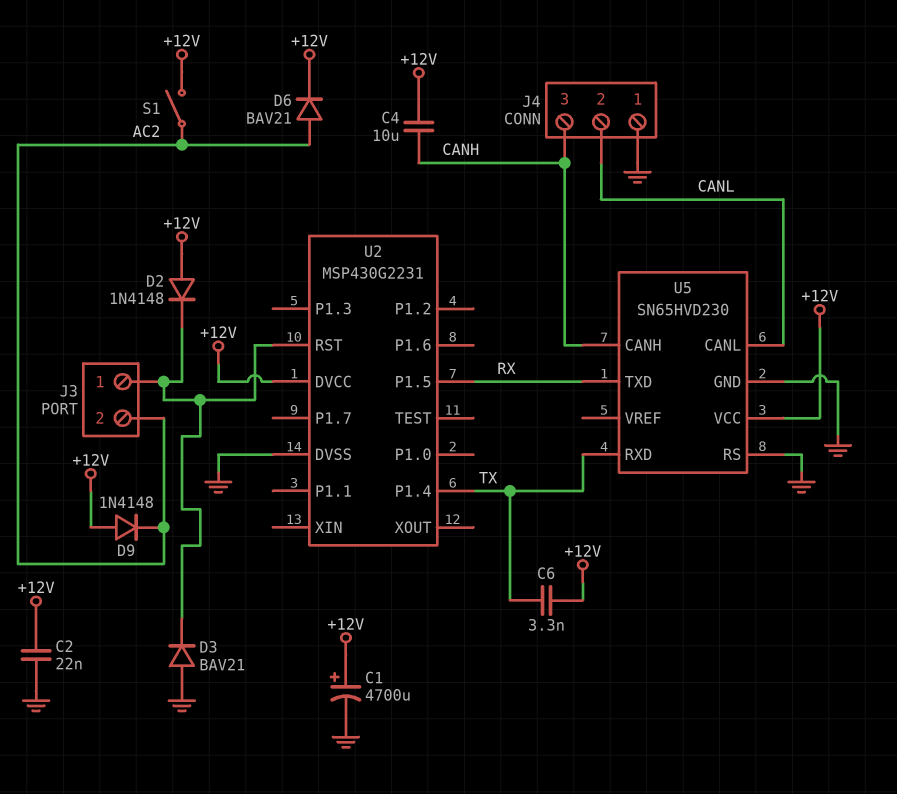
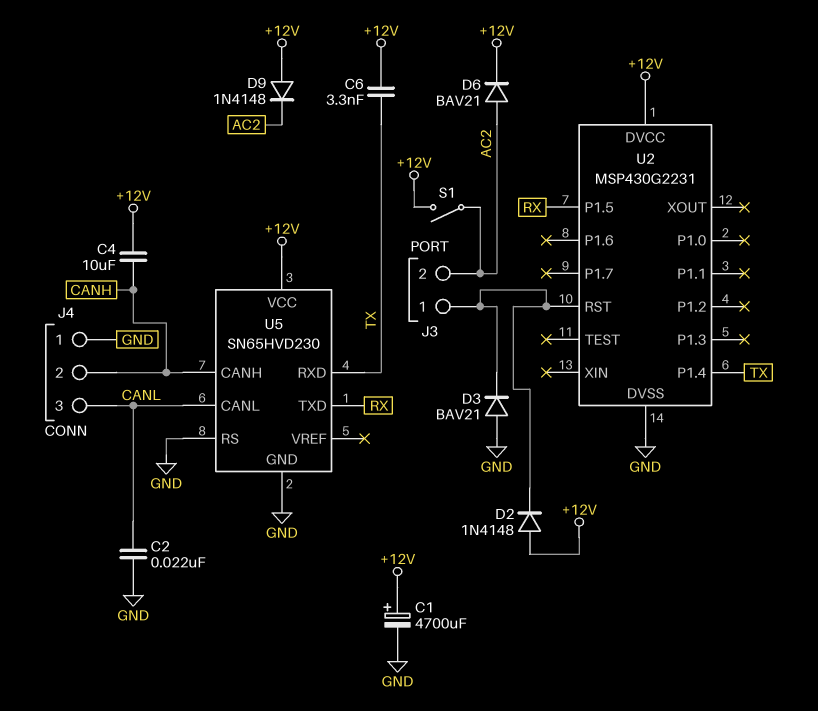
C2: 22nF (+12V, GND) -> 22nF (CANL, GND)
J4 pin 2: CANL -> CANH
J4 pin 3: CANH -> CANL

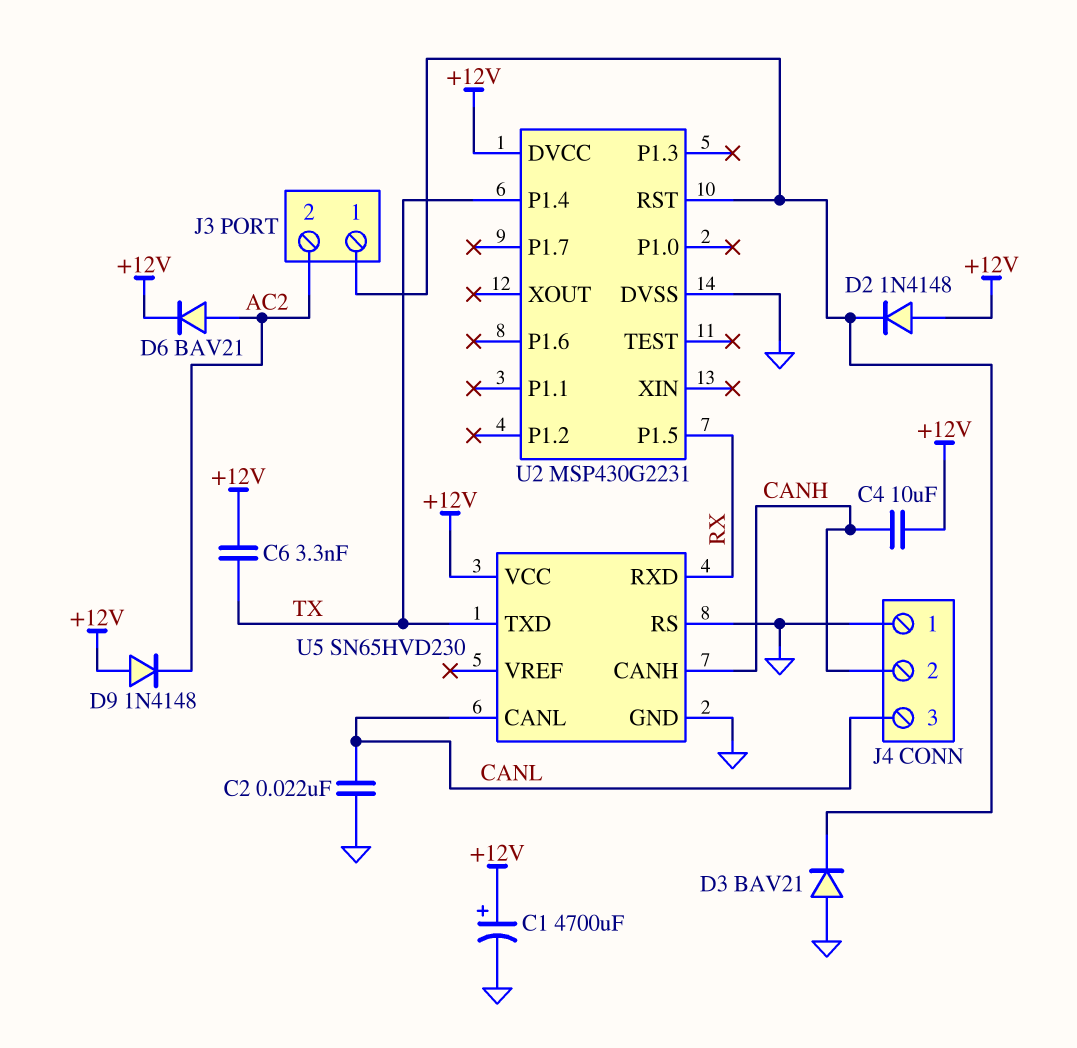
S1: switch (+12V, AC2) -> none
U5 pin RXD: TX -> RX
U5 pin TXD: RX -> TX

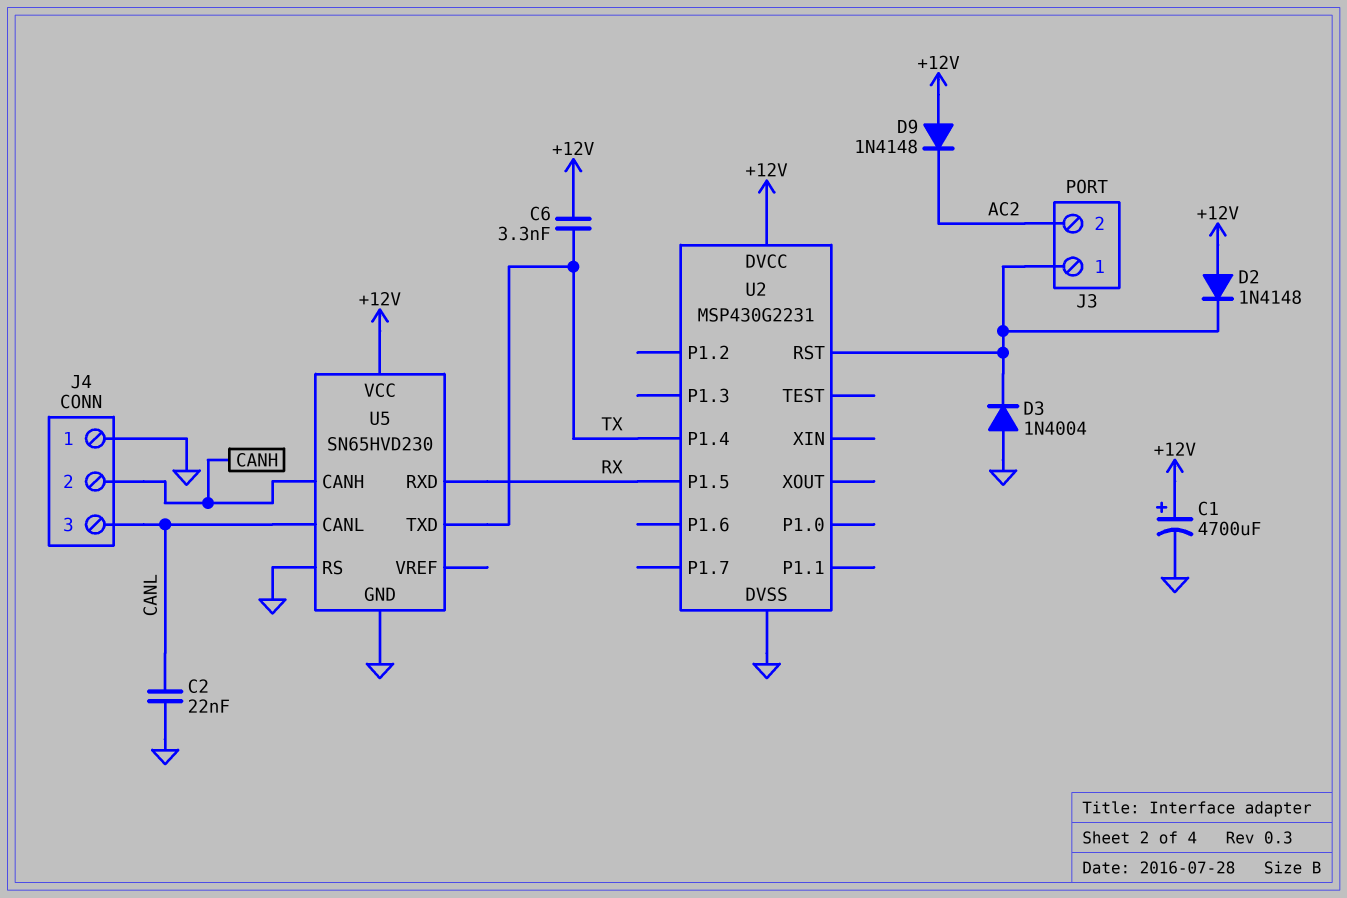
C4: 10uF (+12V, CANH) -> none
D3: diode BAV21 (A GND, K J3/1) -> diode 1N4004 (A GND, K J3/1)
D6: diode BAV21 (A AC2, K +12V) -> none

